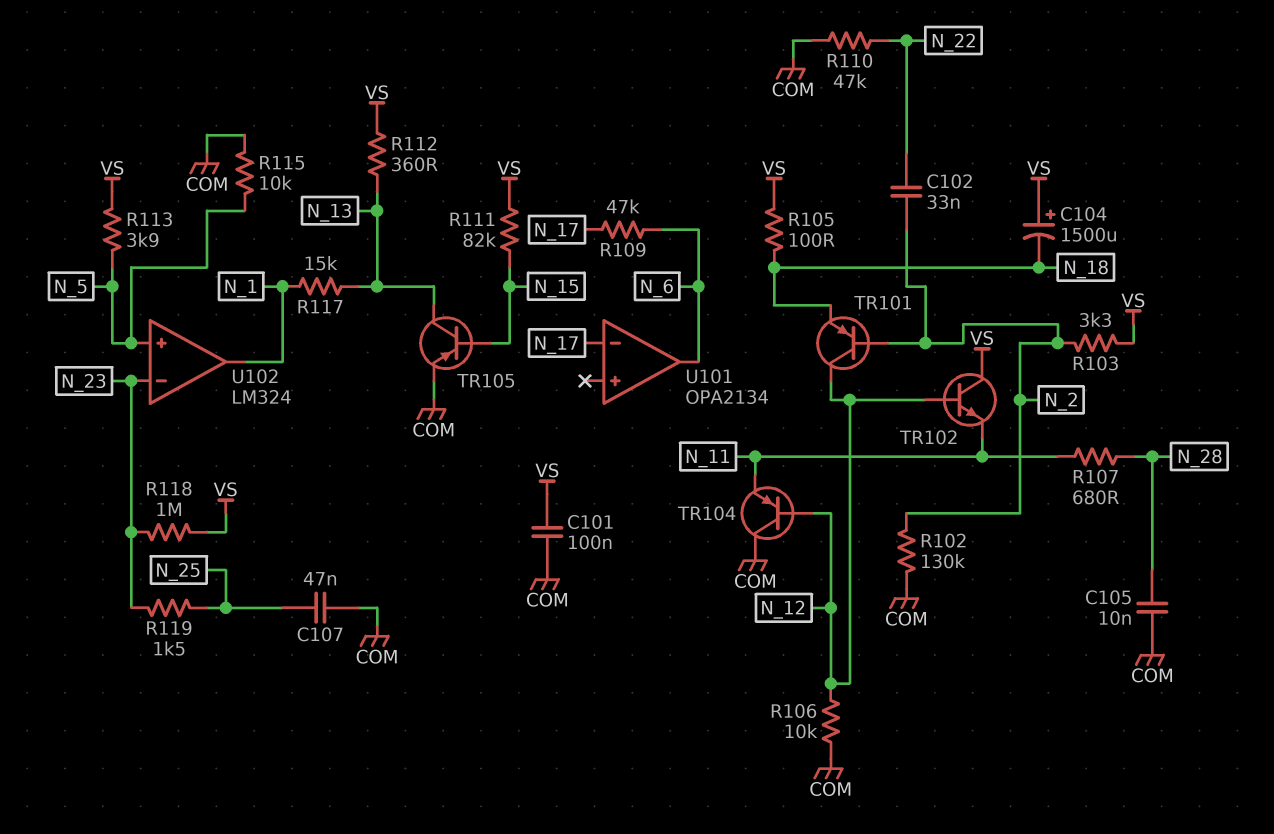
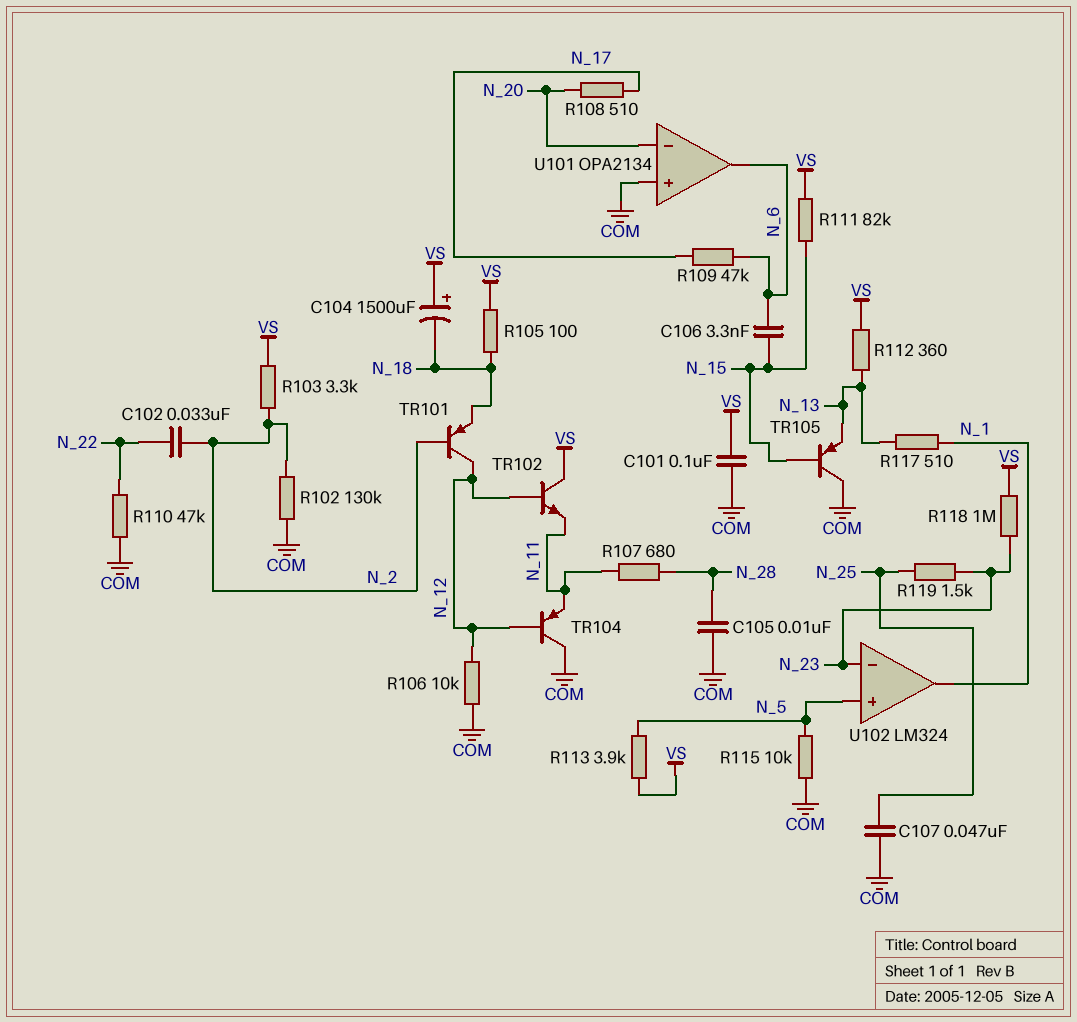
C106: none -> 3.3nF (N_6, N_15)
R108: none -> 510 (N_17, N_20)
R117: 15k (N_1, N_13) -> 510 (N_1, N_13)
TR105: PNP (B N_15, C N_13, E COM) -> PNP (B N_15, C COM, E N_13)
U101 pin in+: none -> COM
U101 pin in-: N_17 -> N_20

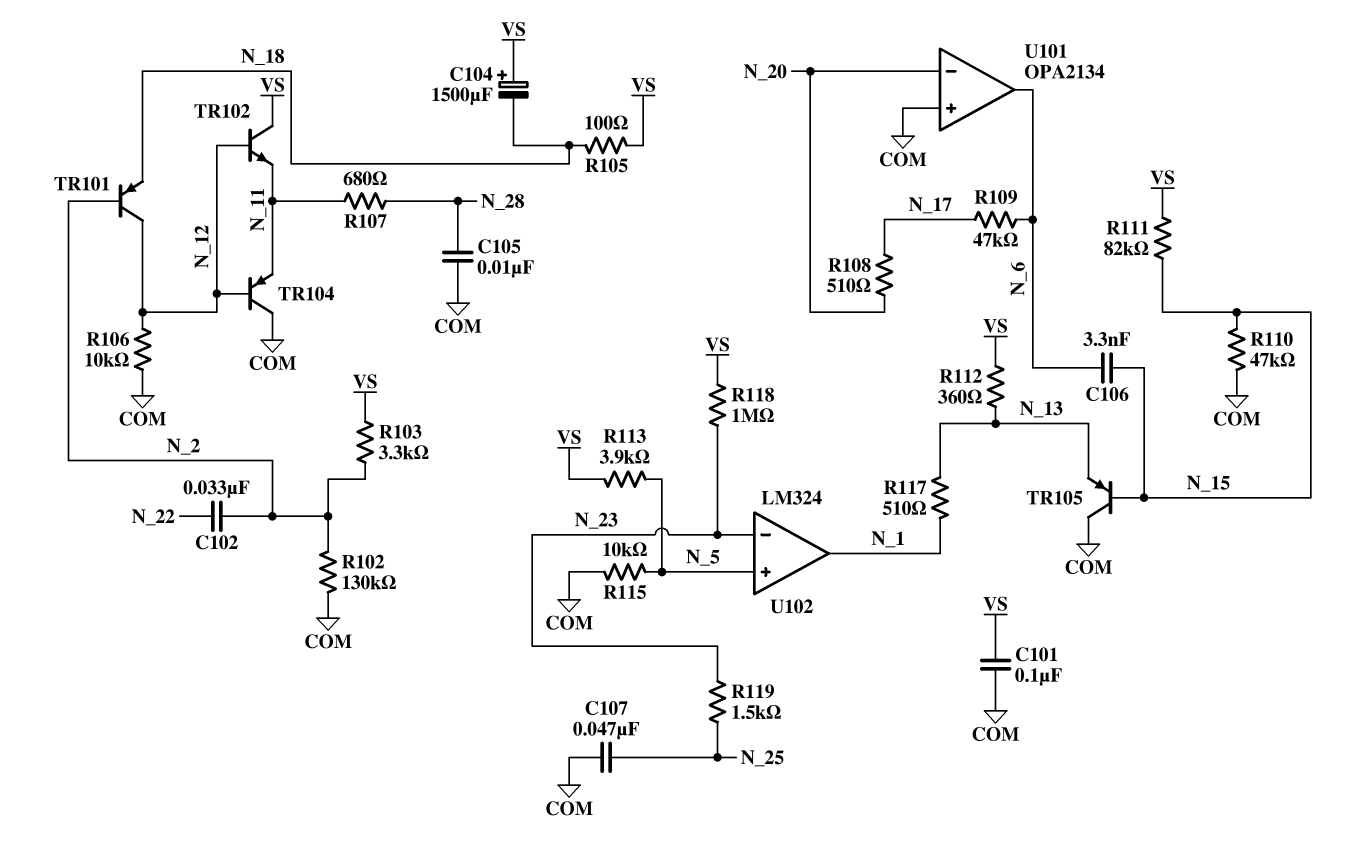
R110: 47k (COM, N_22) -> 47k (COM, N_15)

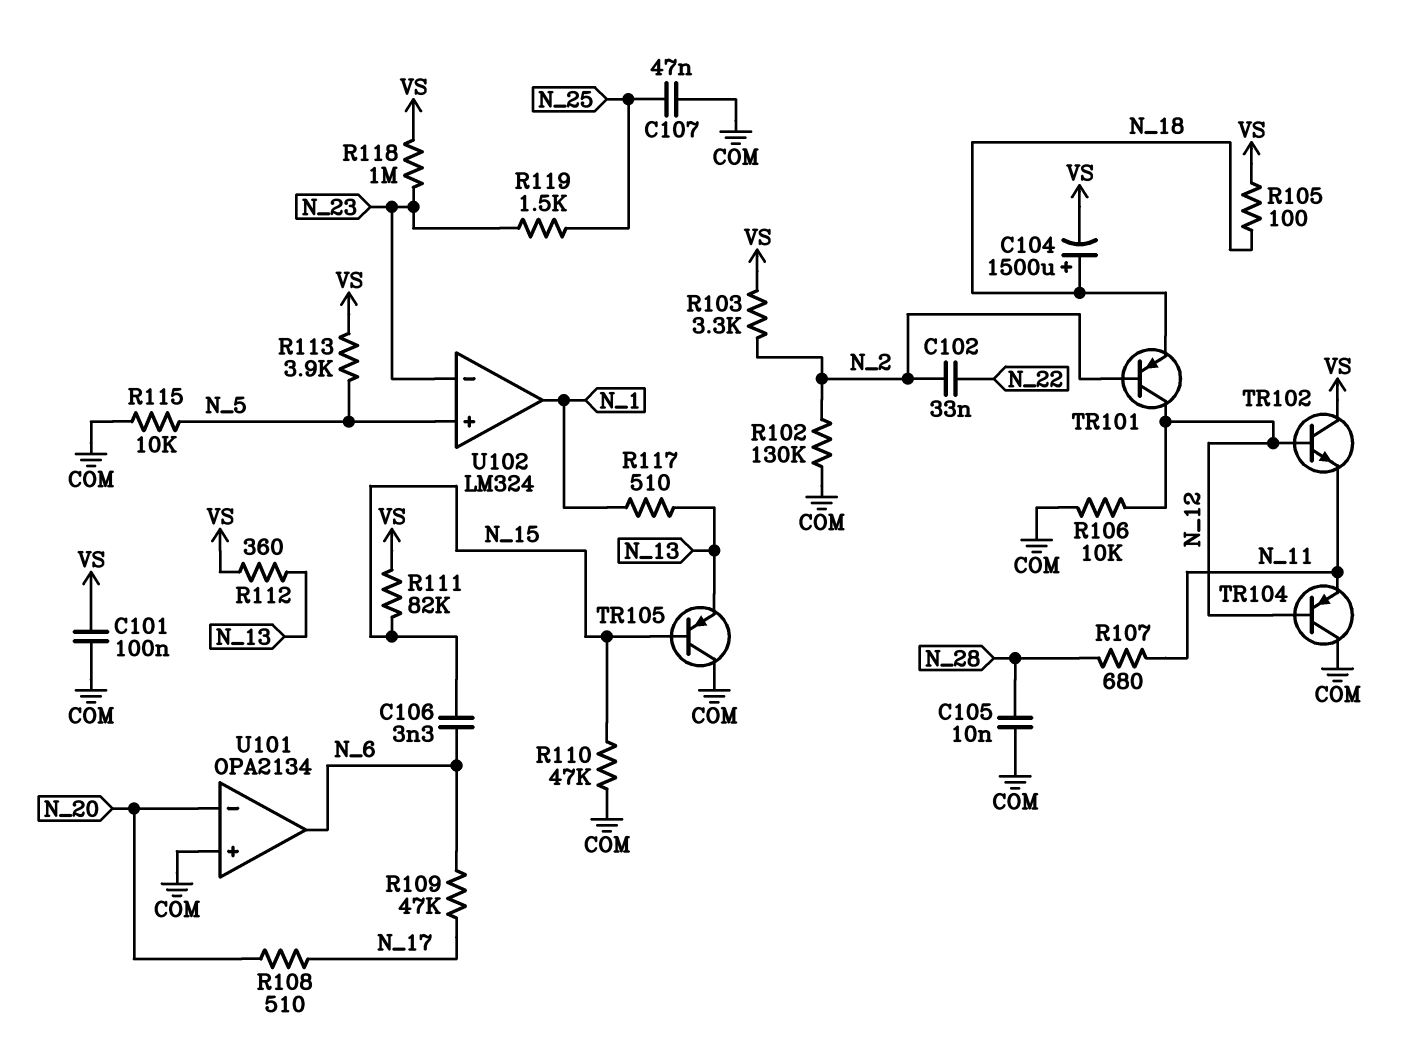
C104: 1500uF (plus VS, minus N_18) -> 1500uF (plus N_18, minus VS)

